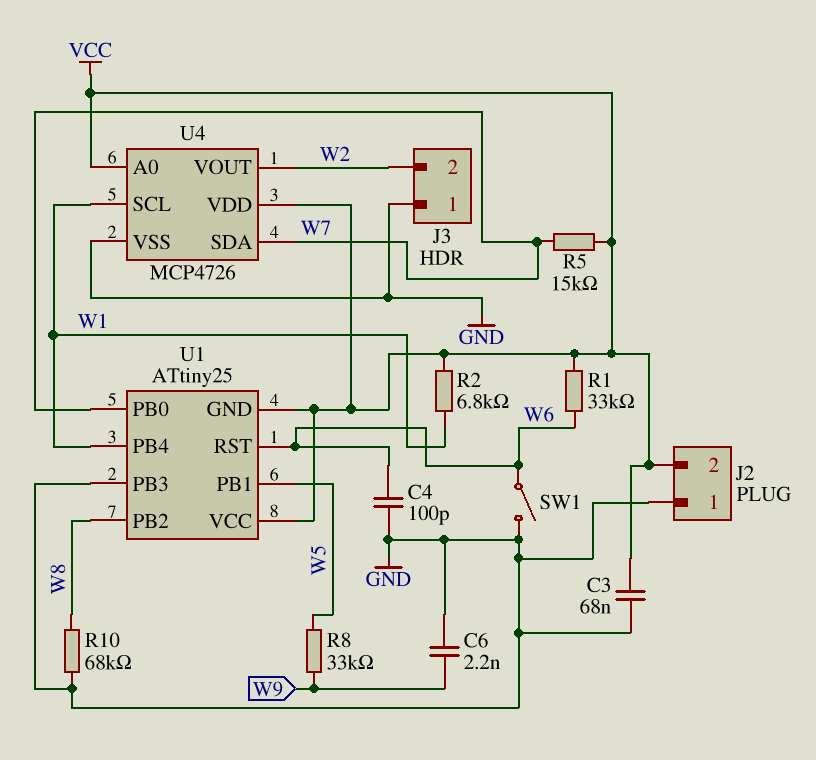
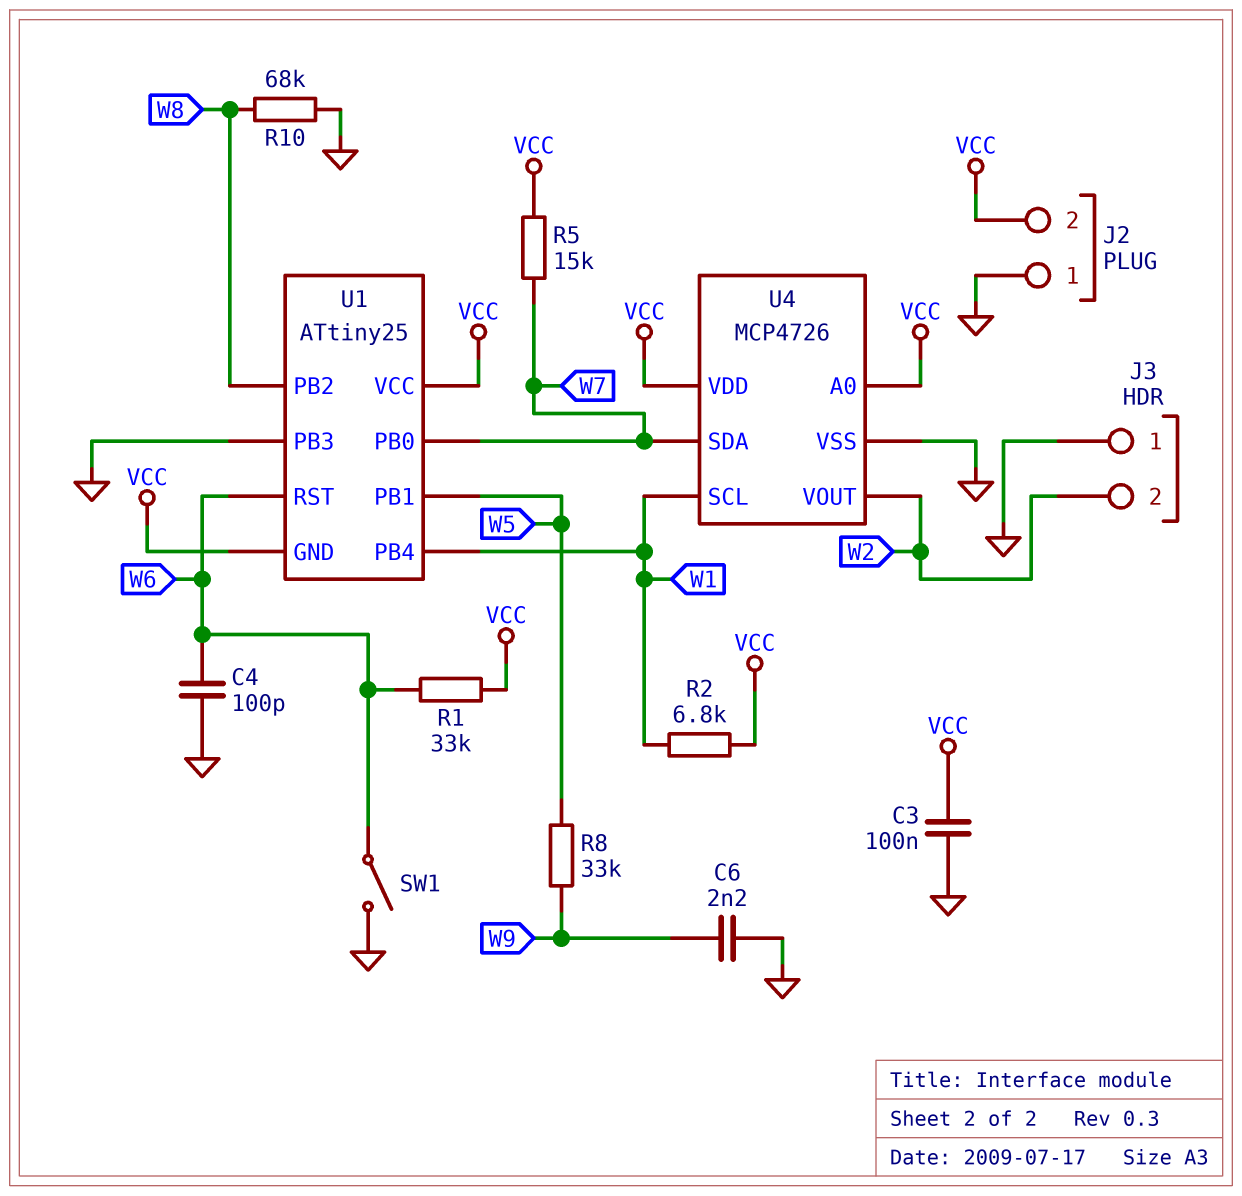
C3: 68nF (GND, VCC) -> 100nF (GND, VCC)

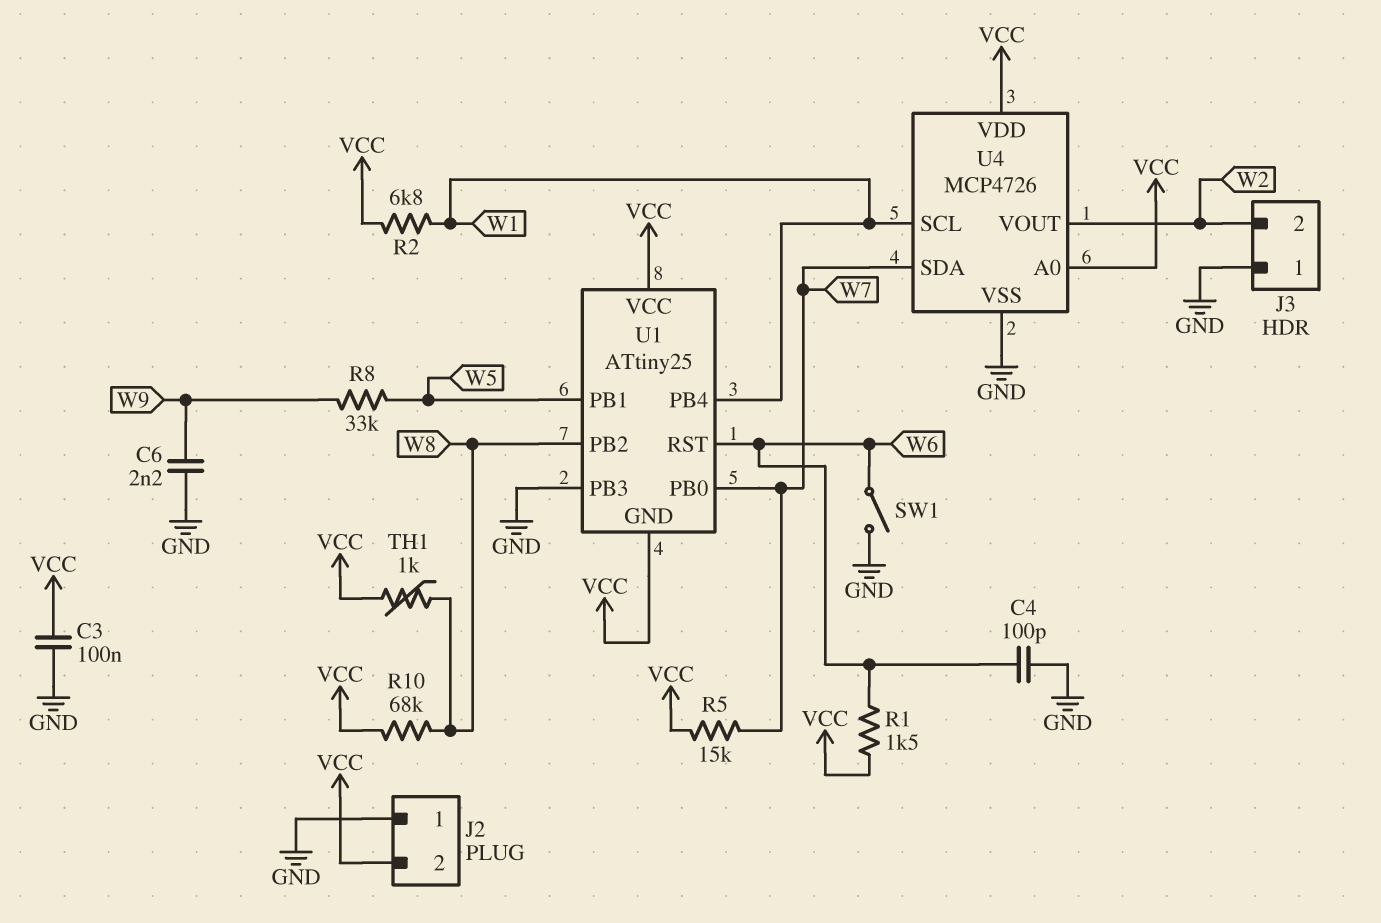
R1: 33k (VCC, W6) -> 1.5k (VCC, W6)
R10: 68k (GND, W8) -> 68k (VCC, W8)
TH1: none -> 1k (VCC, W8)

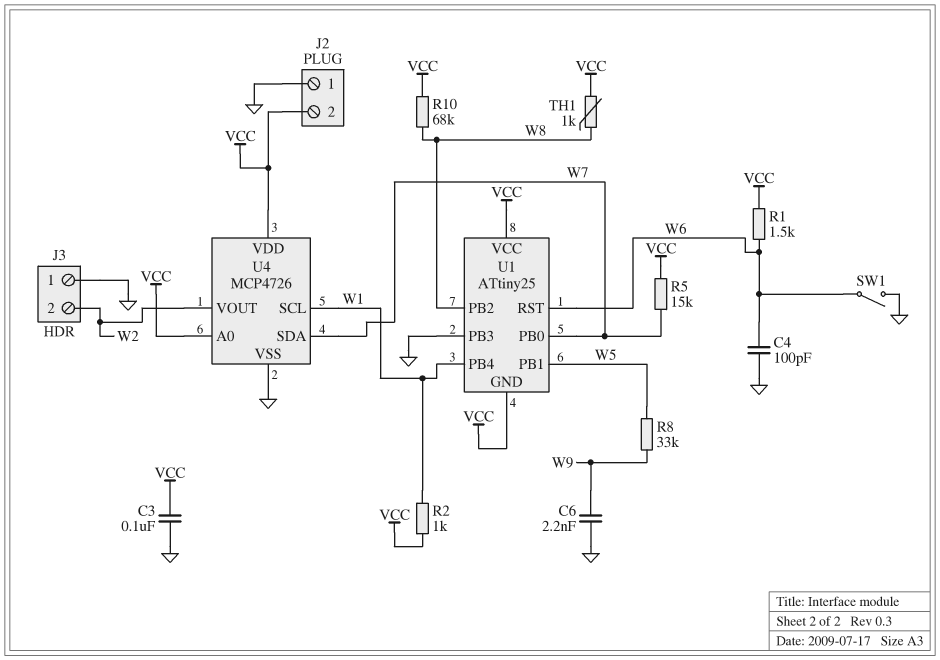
R2: 6.8k (VCC, W1) -> 1k (VCC, W1)

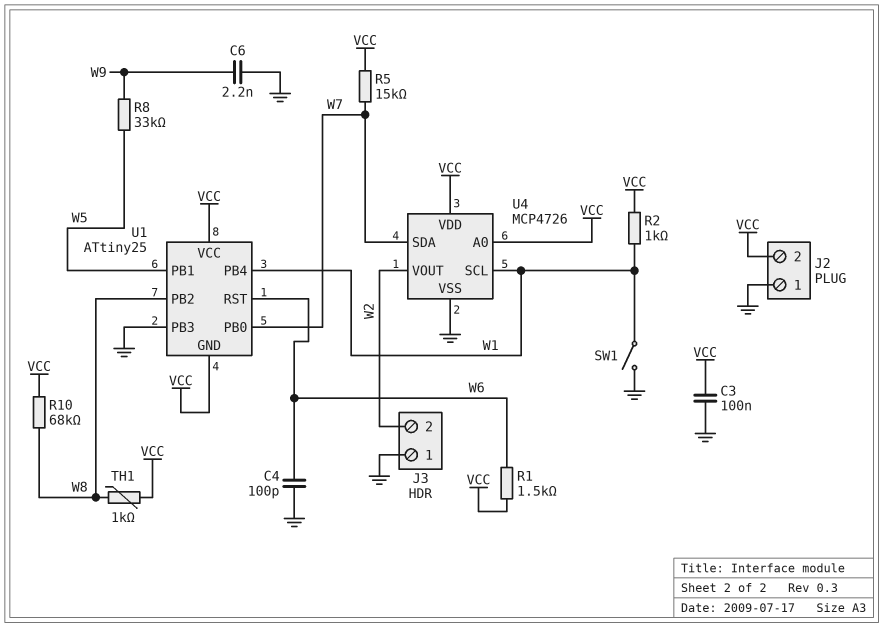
SW1: switch (GND, W6) -> switch (GND, W1)

